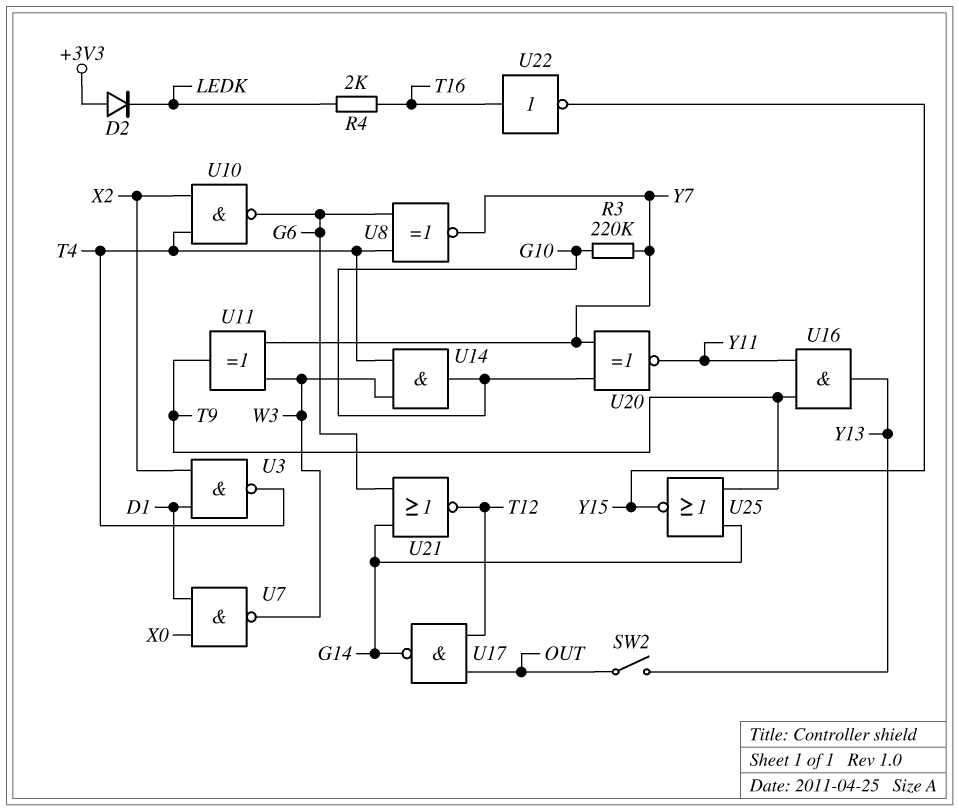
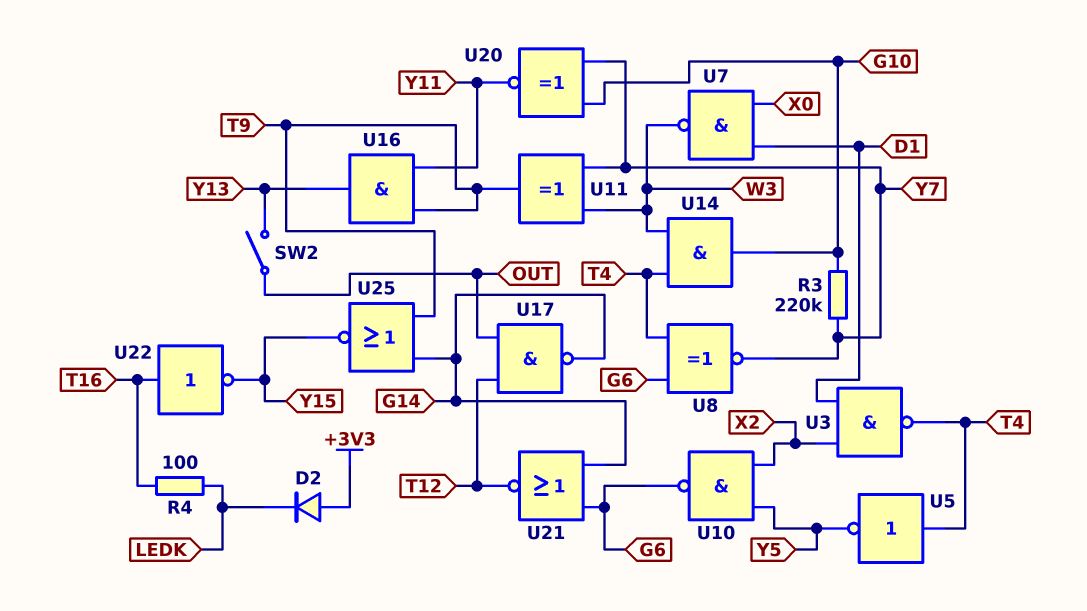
R4: 2k (LEDK, T16) -> 100 (LEDK, T16)
U5: none -> NOT (in T4, out Y5)
U10: NAND (in T4, in X2, out G6) -> NAND (in X2, in Y5, out G6)

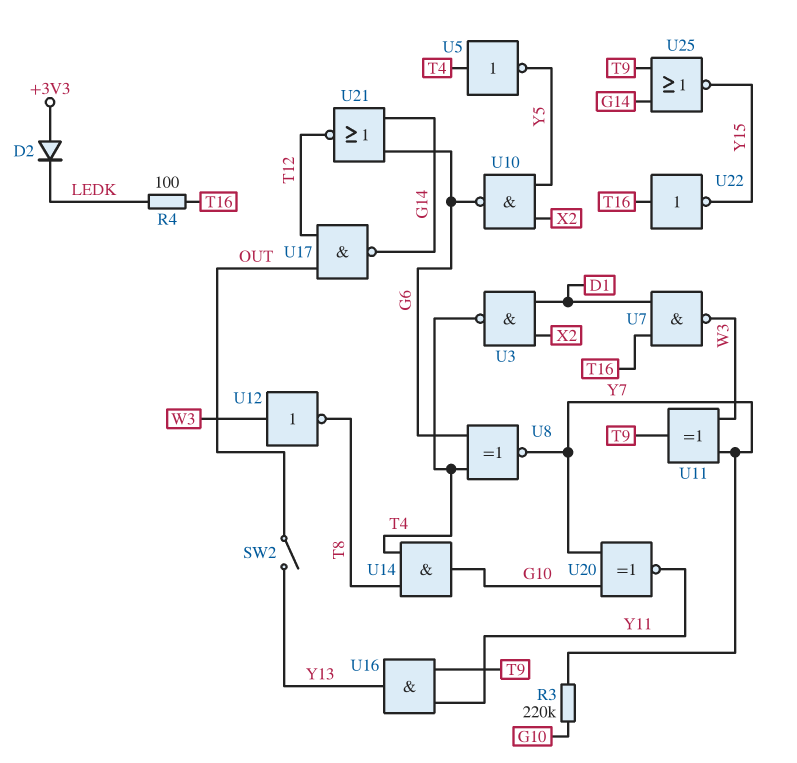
U7: NAND (in D1, in X0, out W3) -> NAND (in D1, in T16, out W3)
U12: none -> NOT (in W3, out T8)
U14: AND (in T4, in W3, out G10) -> AND (in T4, in T8, out G10)

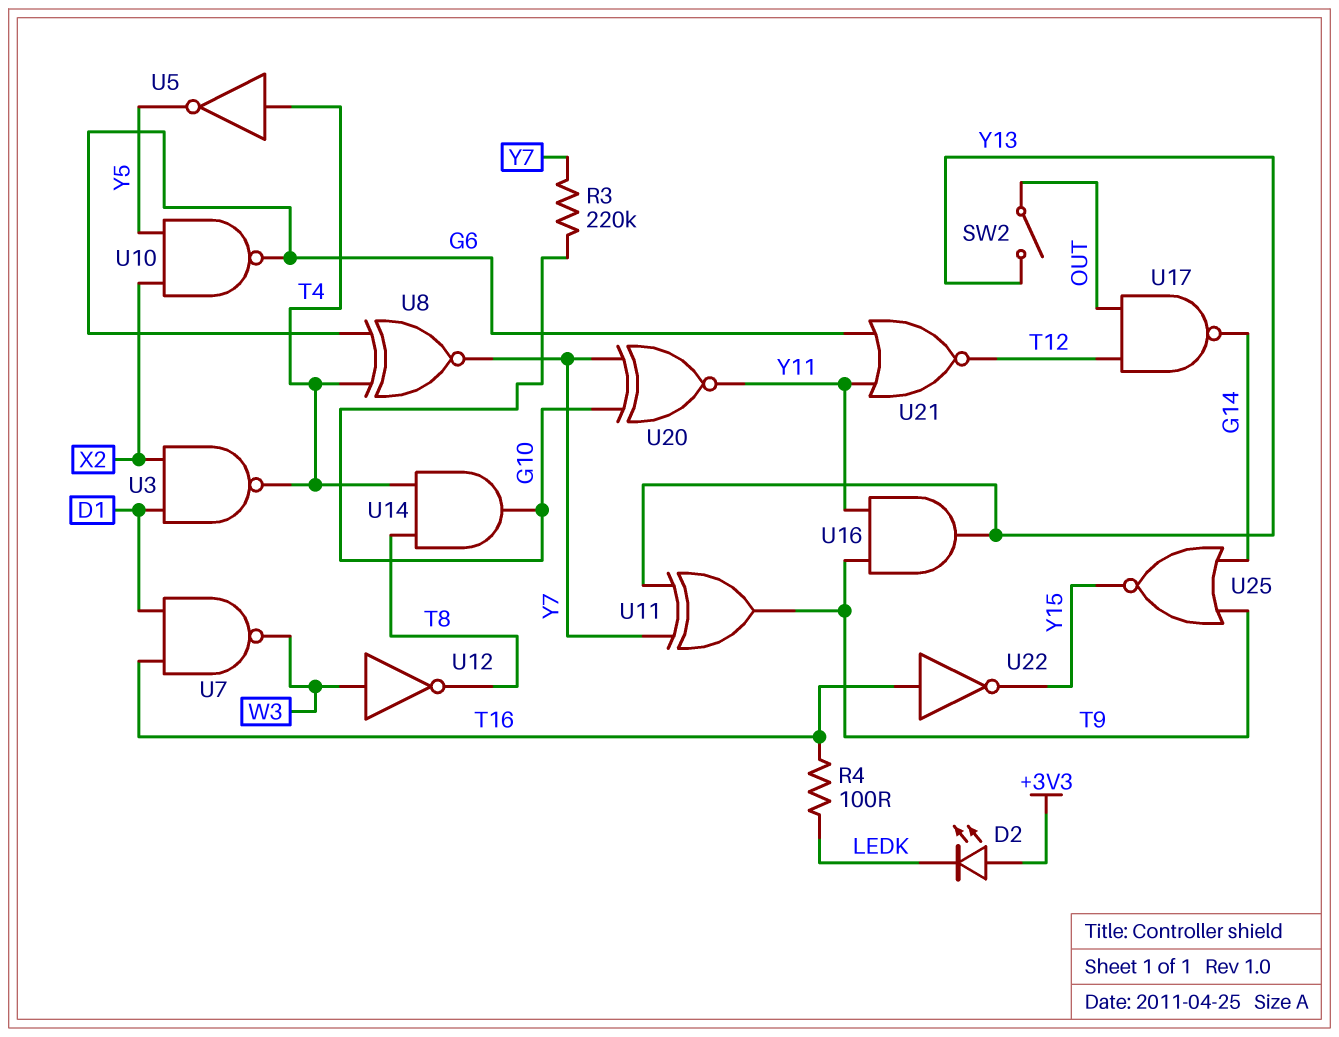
D2: diode (A +3V3, K LEDK) -> LED (A +3V3, K LEDK)
U11: XOR (in W3, in Y7, out T9) -> XOR (in Y7, in Y13, out T9)
U21: NOR (in G6, in G14, out T12) -> NOR (in G6, in Y11, out T12)

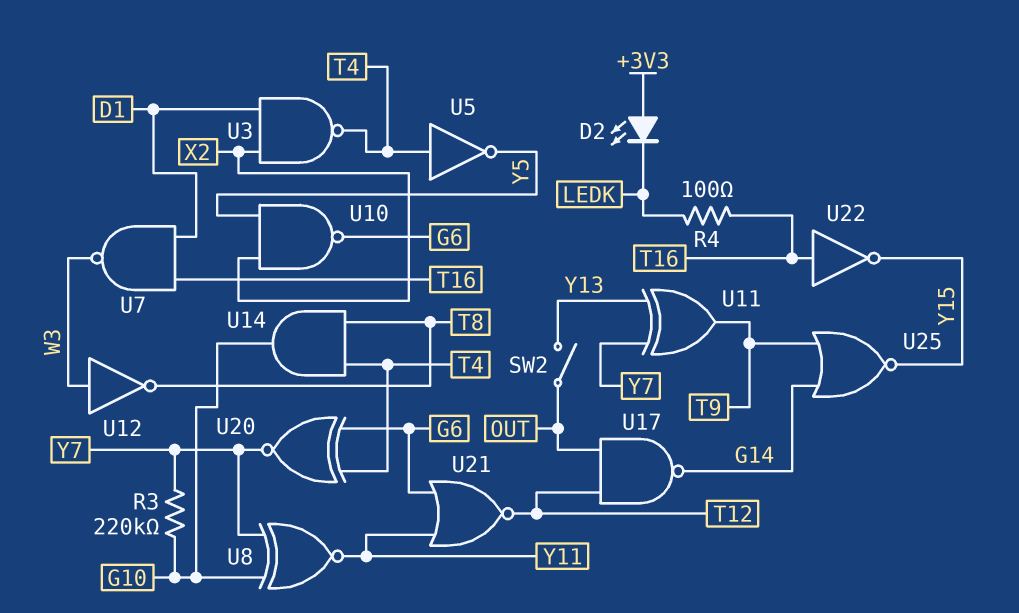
U8: XNOR (in G6, in T4, out Y7) -> XNOR (in G10, in Y7, out Y11)
U16: AND (in T9, in Y11, out Y13) -> none
U20: XNOR (in G10, in Y7, out Y11) -> XNOR (in G6, in T4, out Y7)

